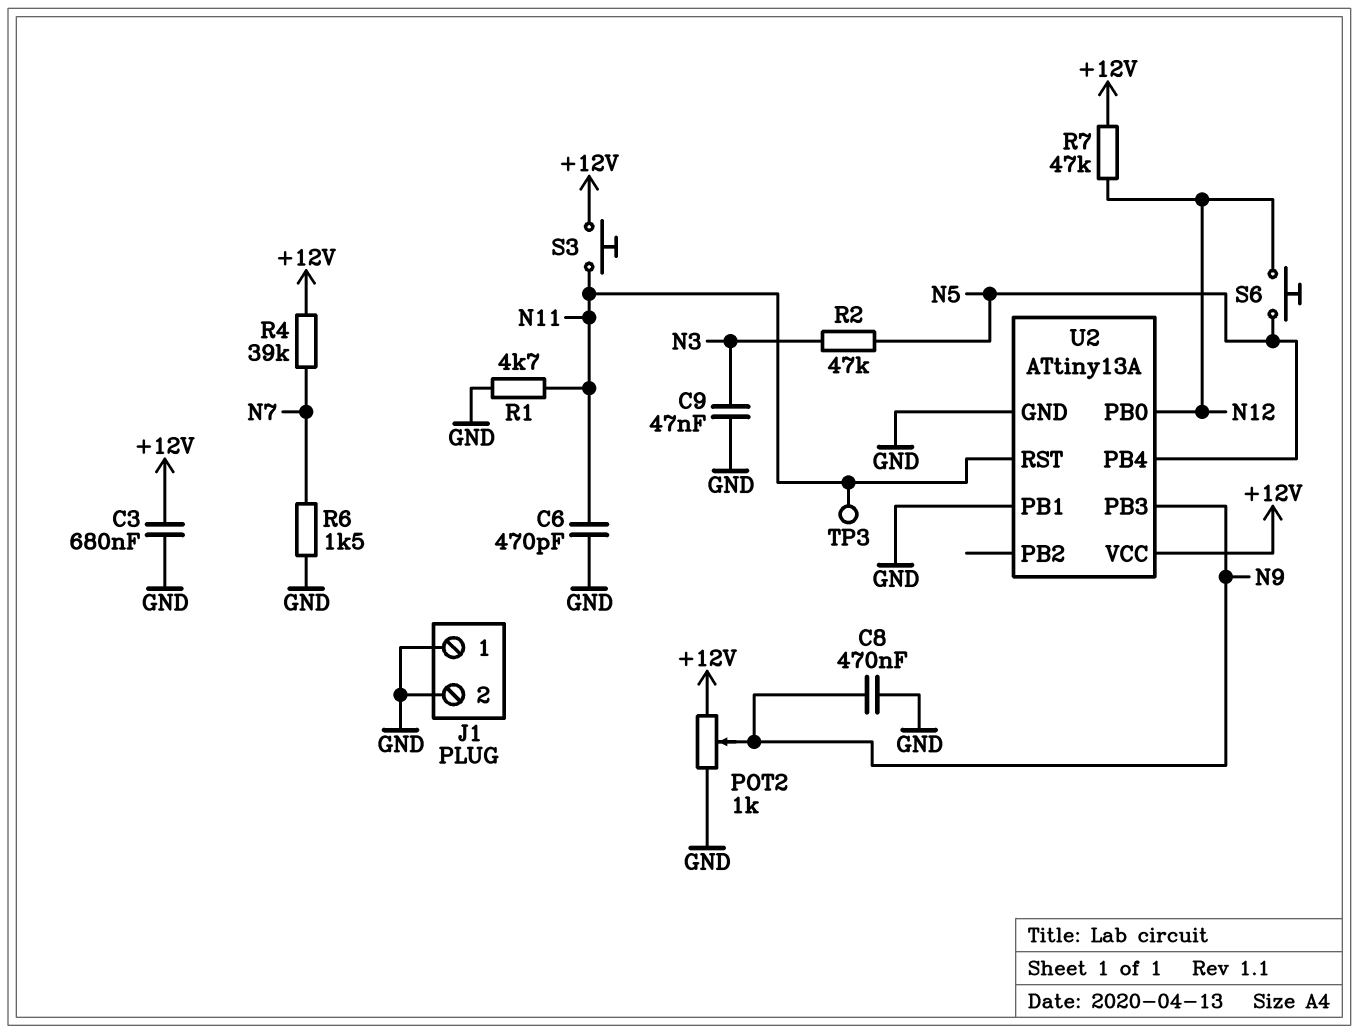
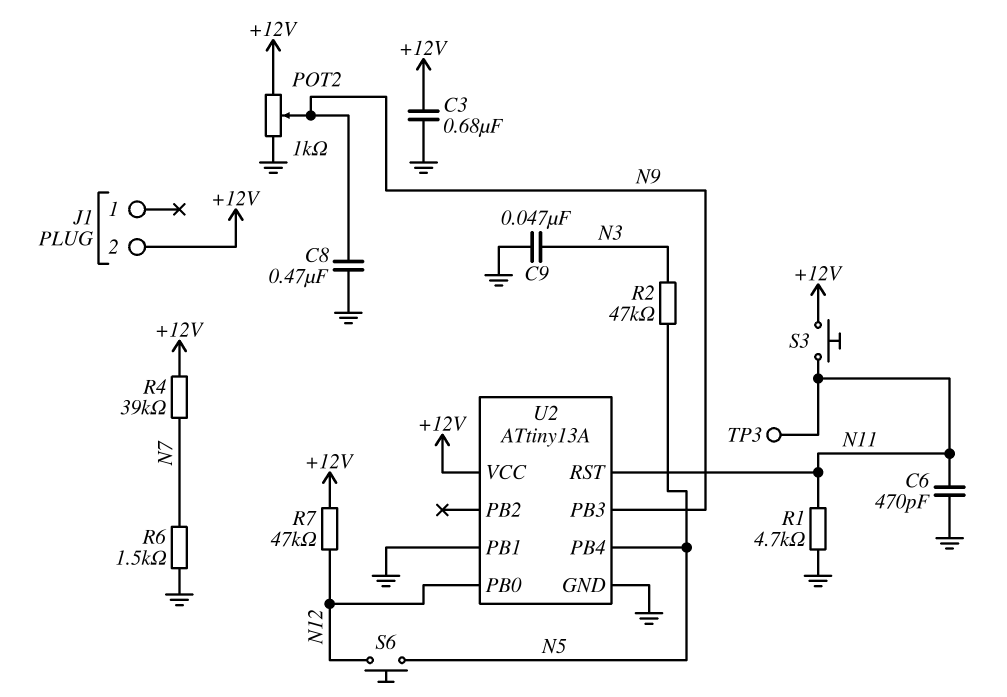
J1 pin 1: GND -> none
J1 pin 2: GND -> +12V

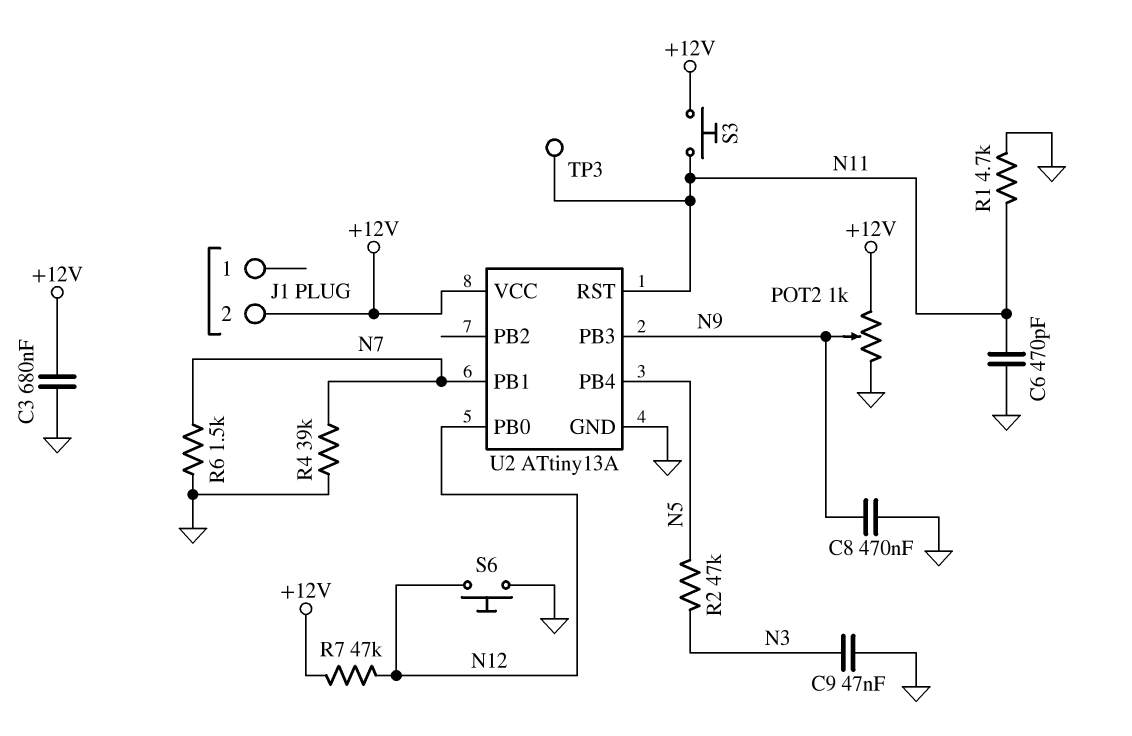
R4: 39k (+12V, N7) -> 39k (GND, N7)
S6: button (N5, N12) -> button (GND, N12)
U2 pin PB1: GND -> N7

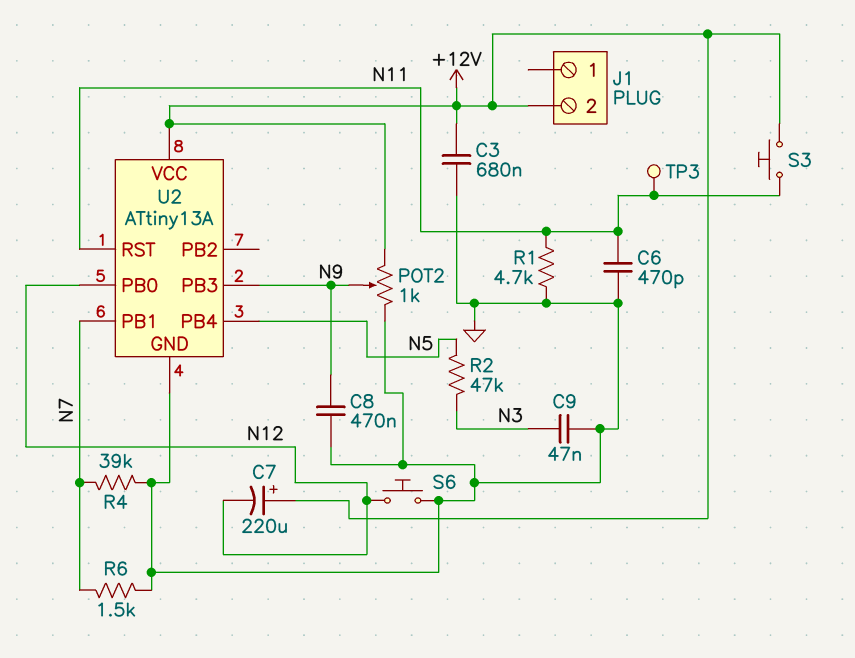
C7: none -> 220uF (plus +12V, minus N12)
R7: 47k (+12V, N12) -> none

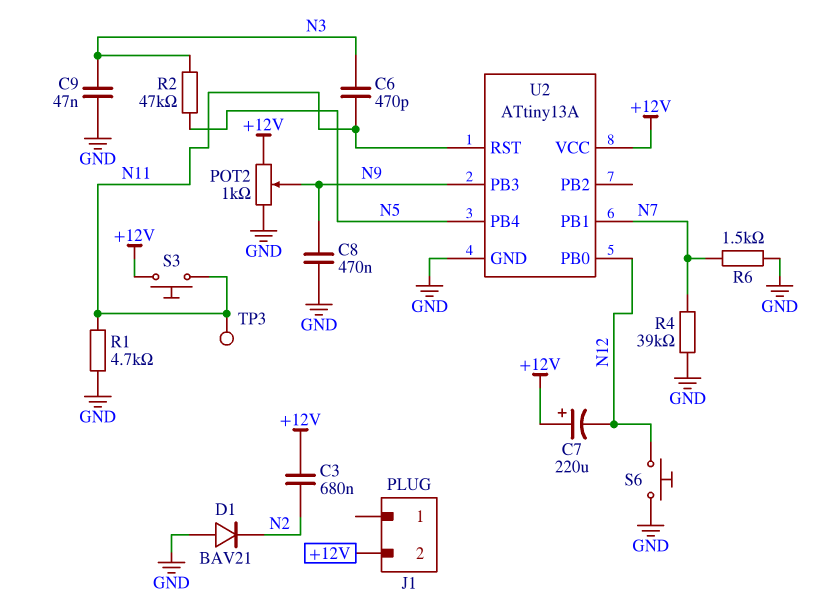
C3: 680nF (+12V, GND) -> 680nF (+12V, N2)
C6: 470pF (GND, N11) -> 470pF (N3, N11)
D1: none -> diode BAV21 (A GND, K N2)

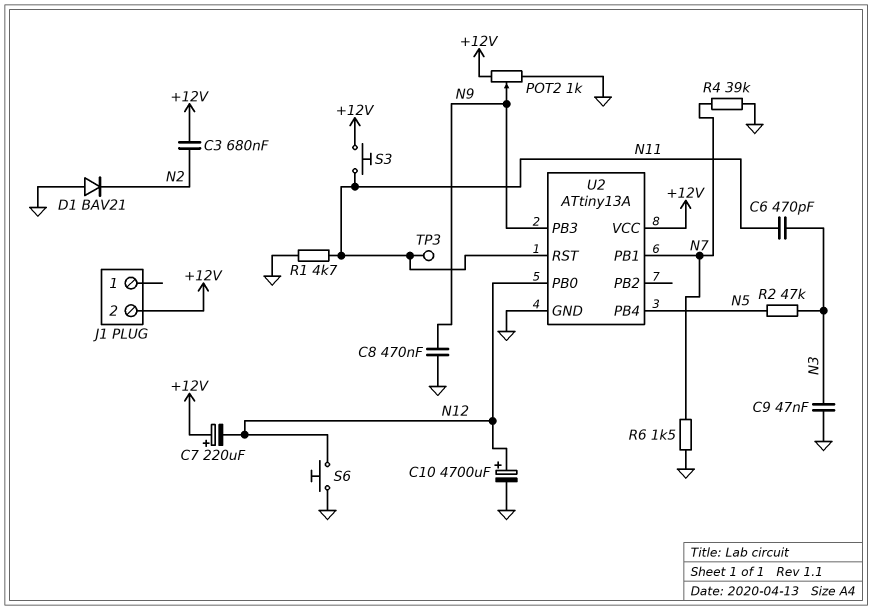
C10: none -> 4700uF (plus N12, minus GND)

